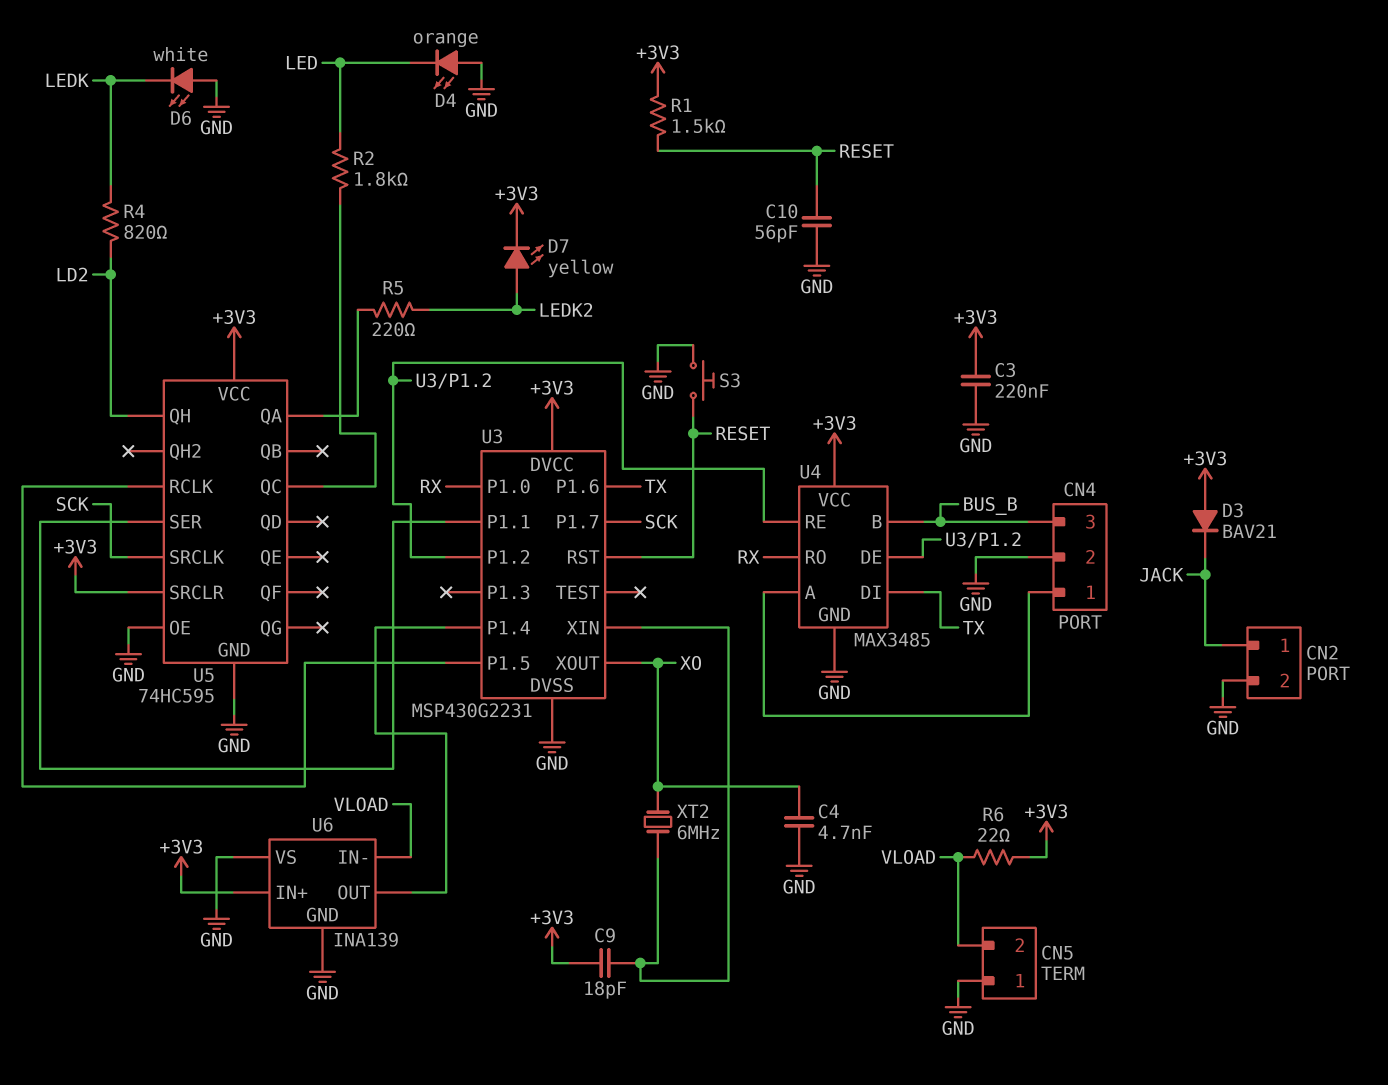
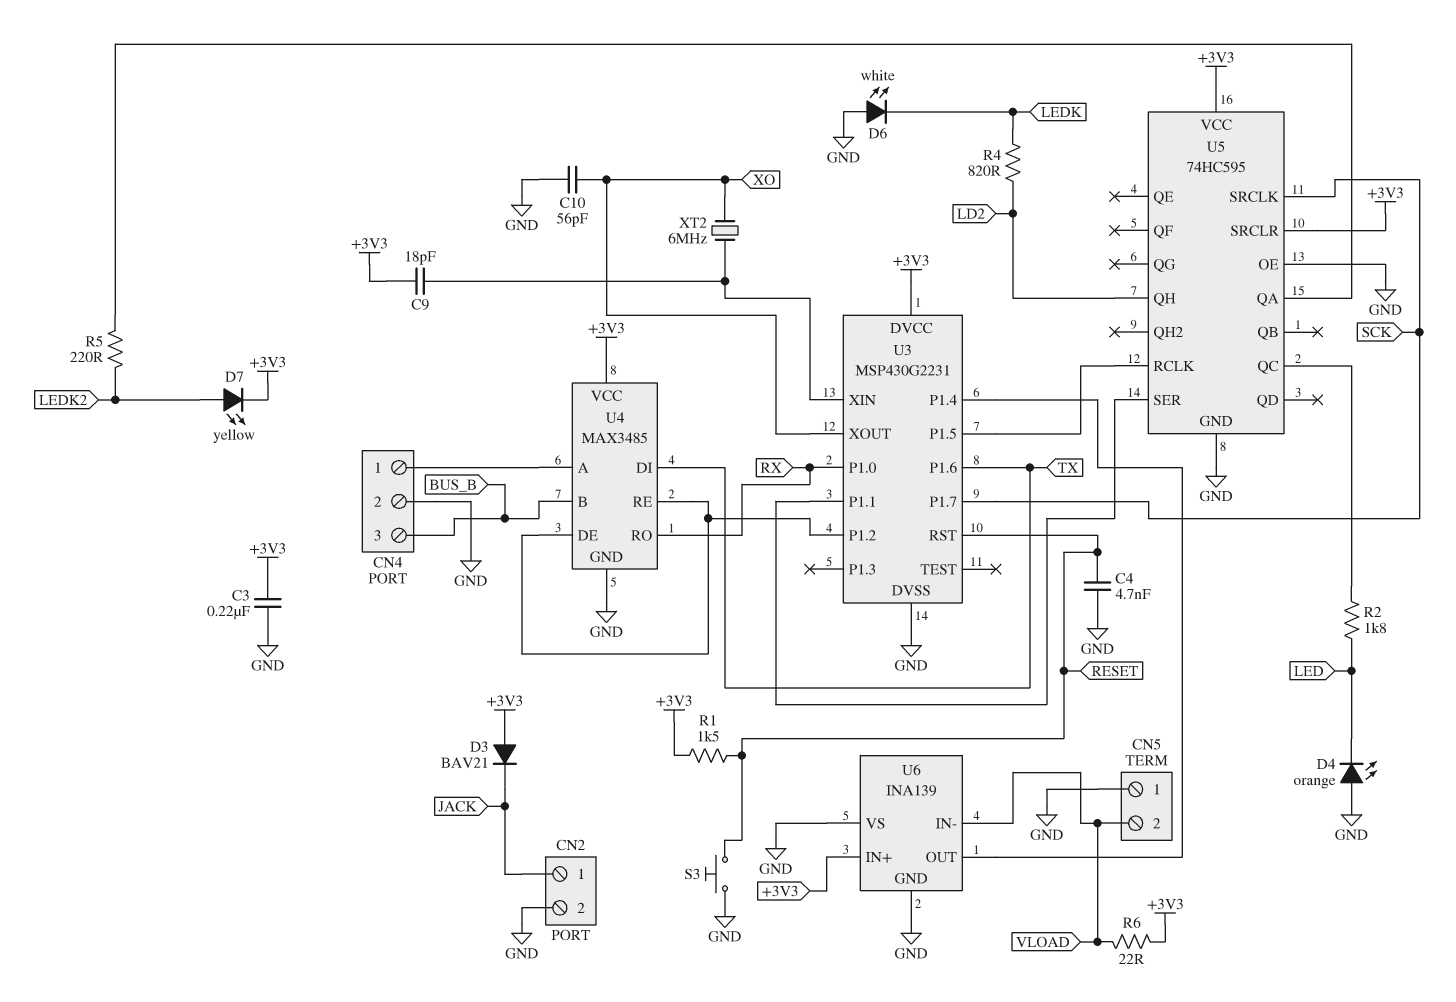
C4: 4.7nF (GND, XO) -> 4.7nF (GND, RESET)
C10: 56pF (GND, RESET) -> 56pF (GND, XO)

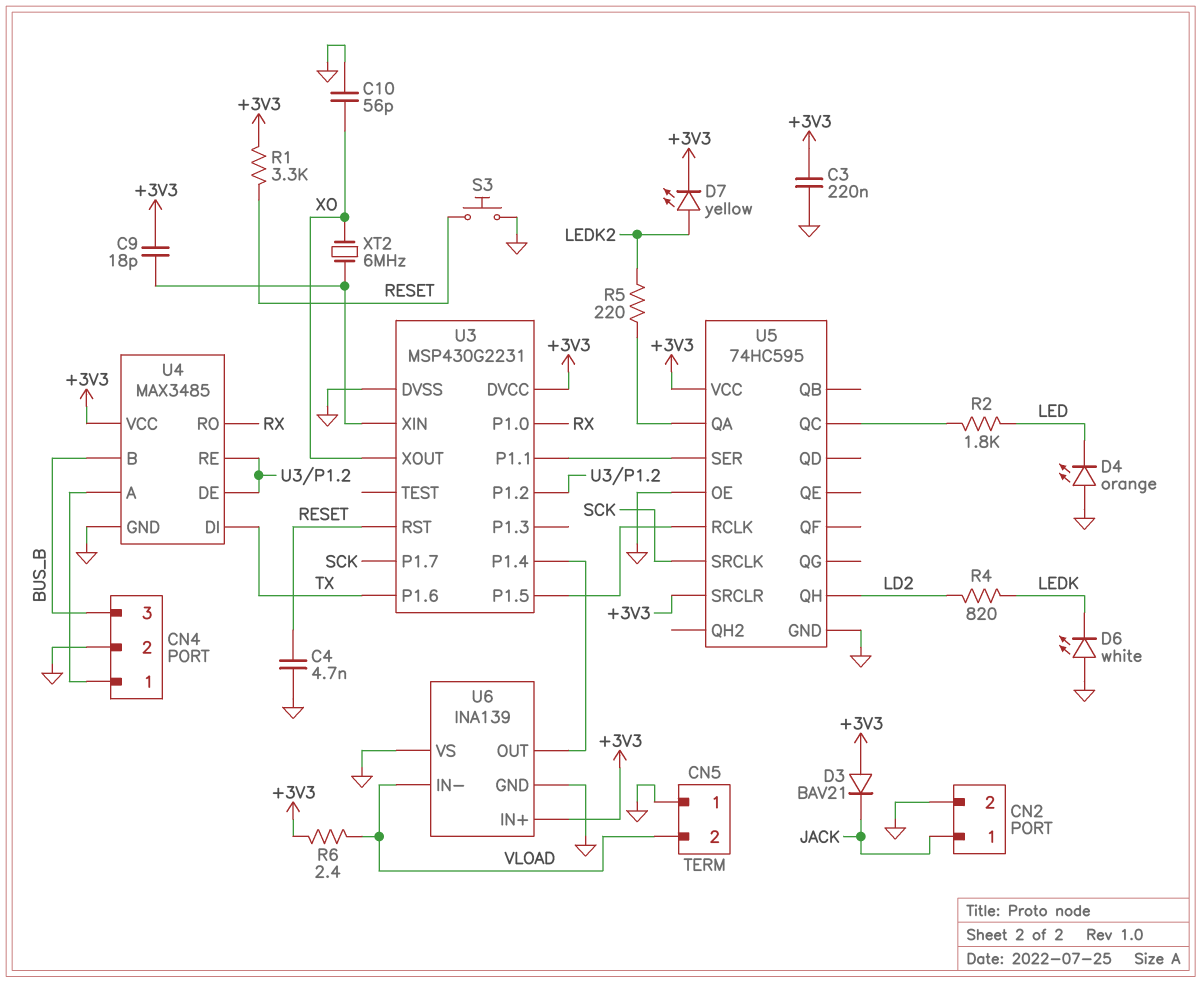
R1: 1.5k (+3V3, RESET) -> 3.3k (+3V3, RESET)
R6: 22 (+3V3, VLOAD) -> 2.4 (+3V3, VLOAD)

